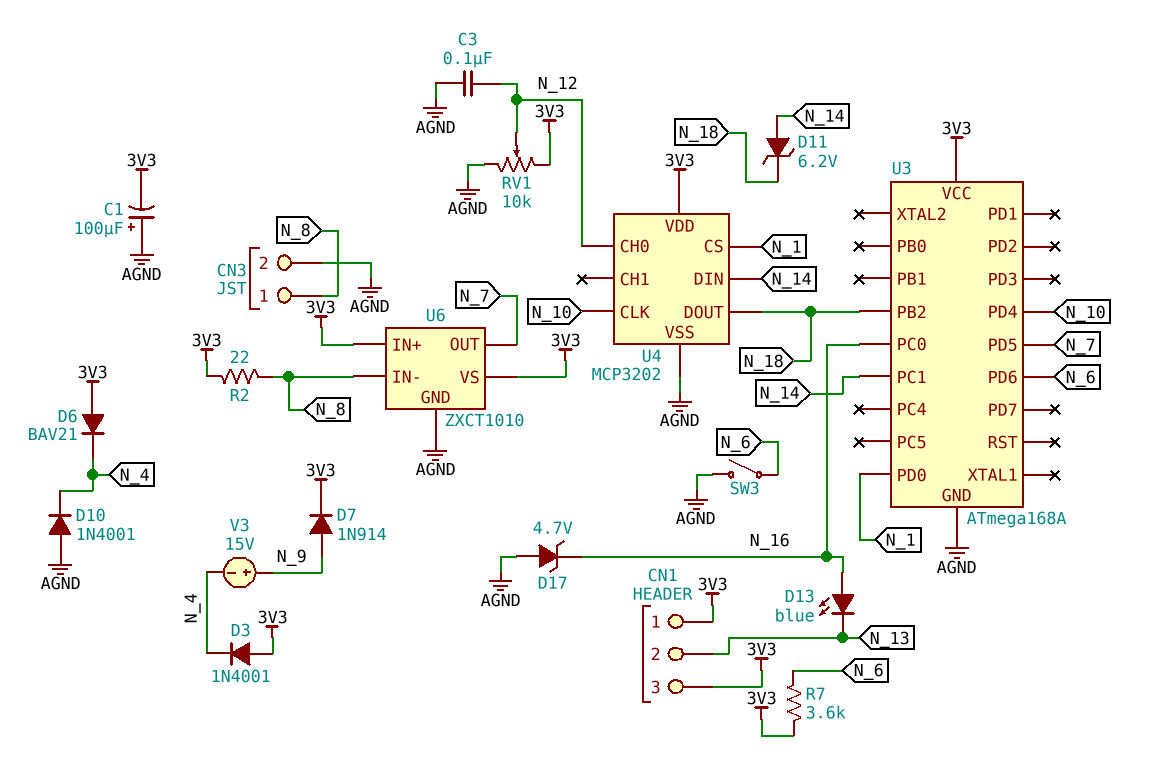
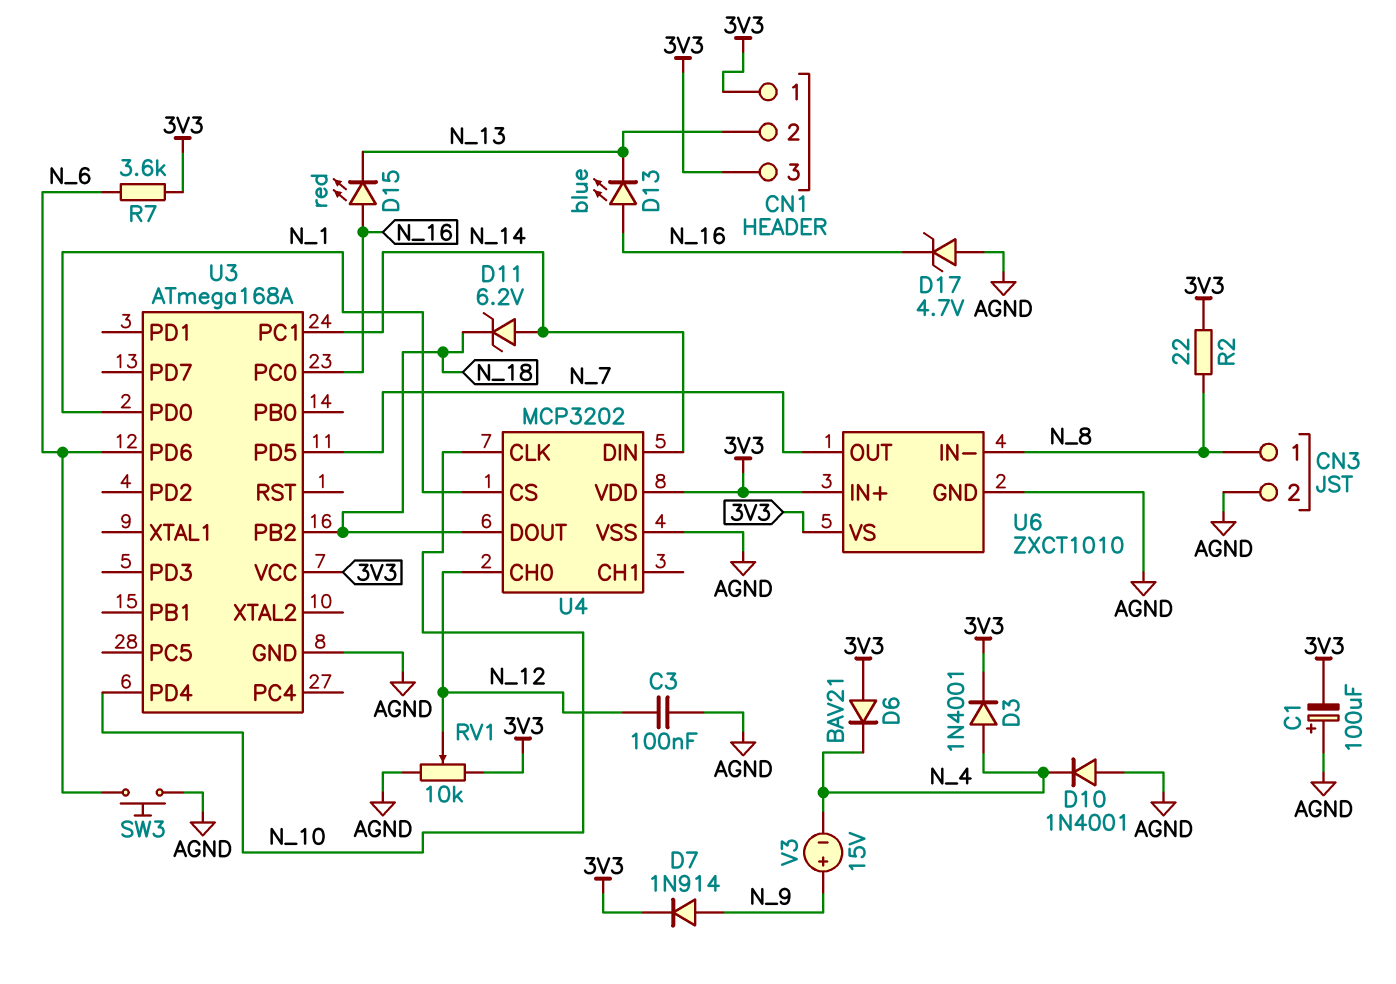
D3: diode 1N4001 (A 3V3, K N_4) -> diode 1N4001 (A N_4, K 3V3)
D15: none -> LED red (A N_16, K N_13)
SW3: switch (AGND, N_6) -> button (AGND, N_6)

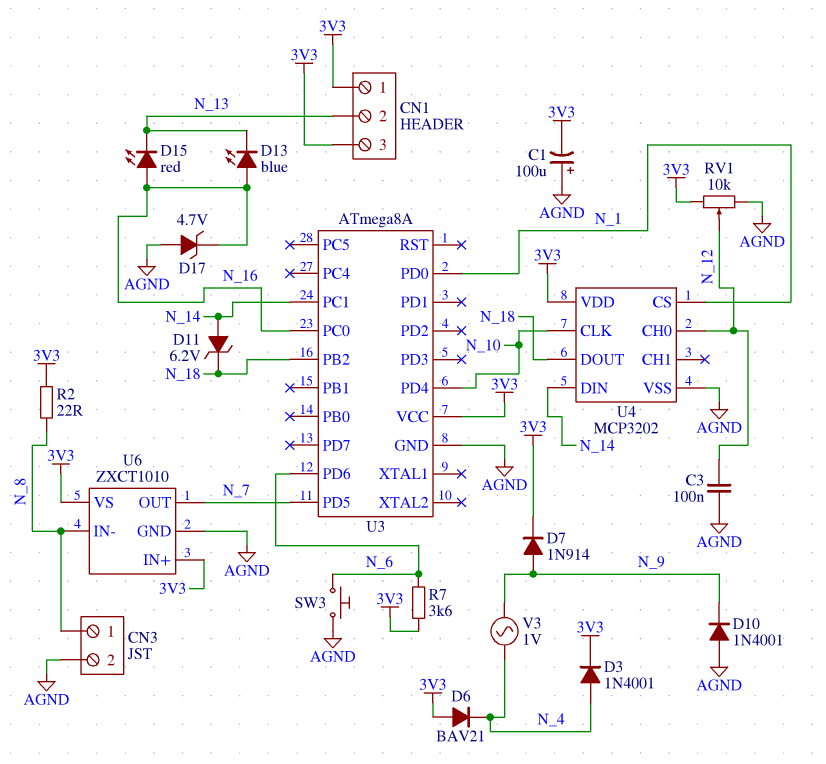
D10: diode 1N4001 (A AGND, K N_4) -> diode 1N4001 (A AGND, K N_9)
U3: ATmega168A -> ATmega8A
V3: 15V (plus N_9, minus N_4) -> AC 1V (N_4, N_9)

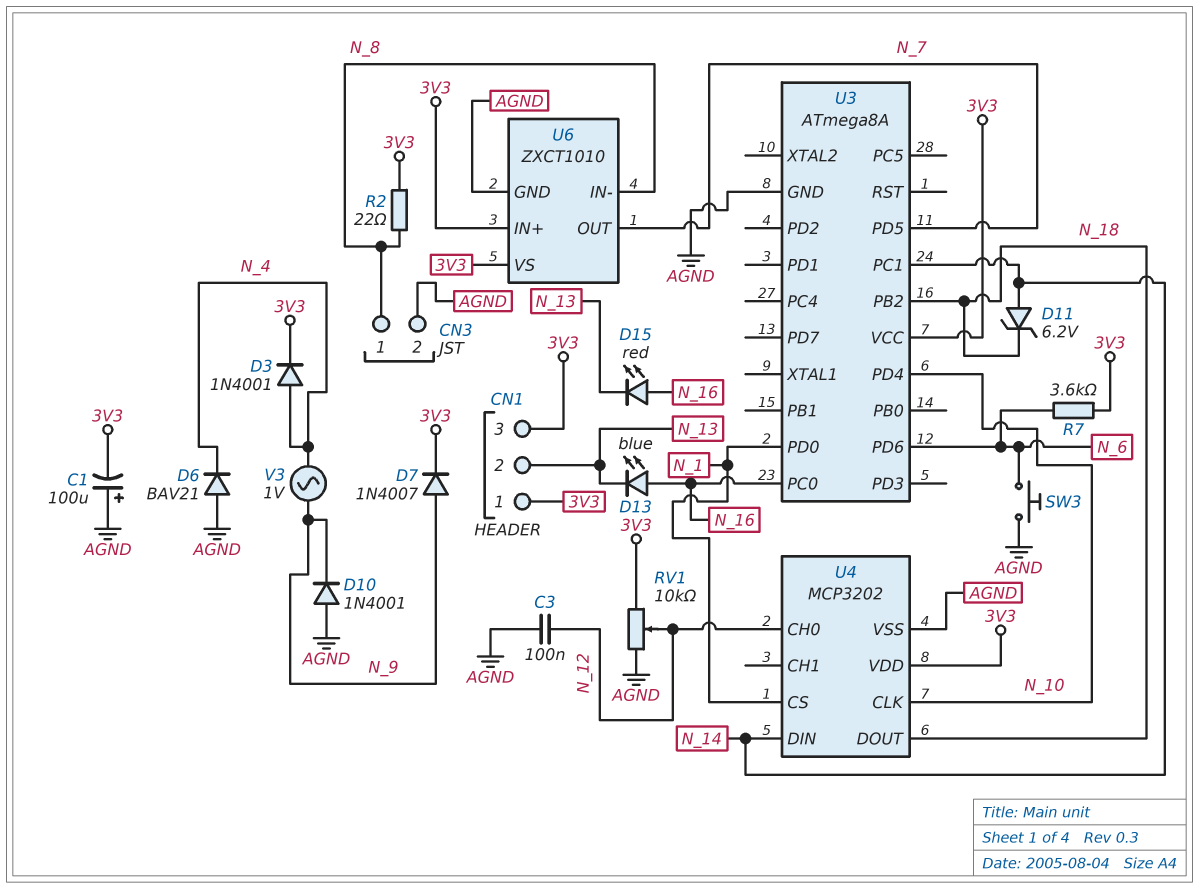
D6: diode BAV21 (A 3V3, K N_4) -> diode BAV21 (A AGND, K N_4)
D7: diode 1N914 (A N_9, K 3V3) -> diode 1N4007 (A N_9, K 3V3)
D17: zener 4.7V (A AGND, K N_16) -> none

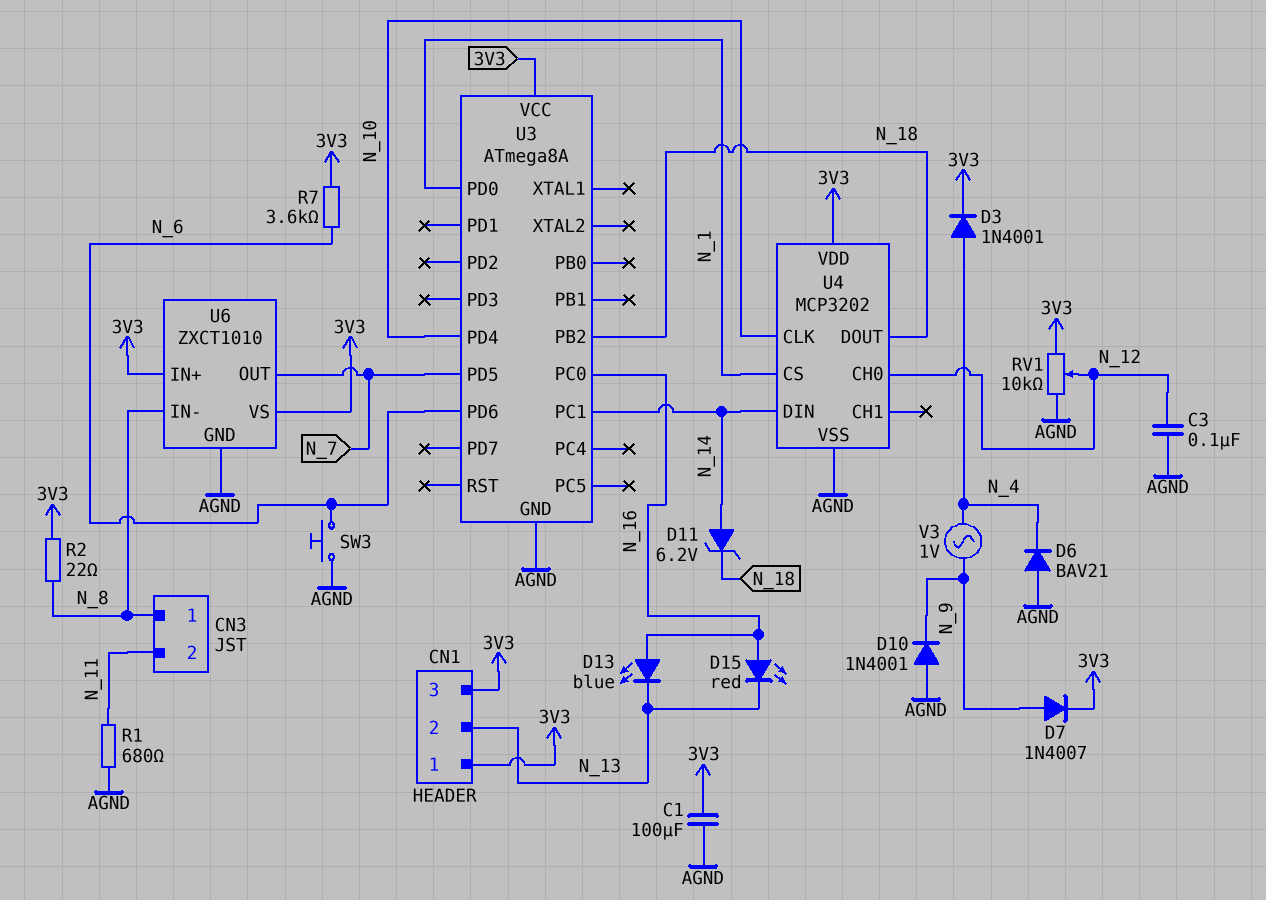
C1: 100uF (plus AGND, minus 3V3) -> 100uF (3V3, AGND)
CN3 pin 2: AGND -> N_11
R1: none -> 680 (AGND, N_11)

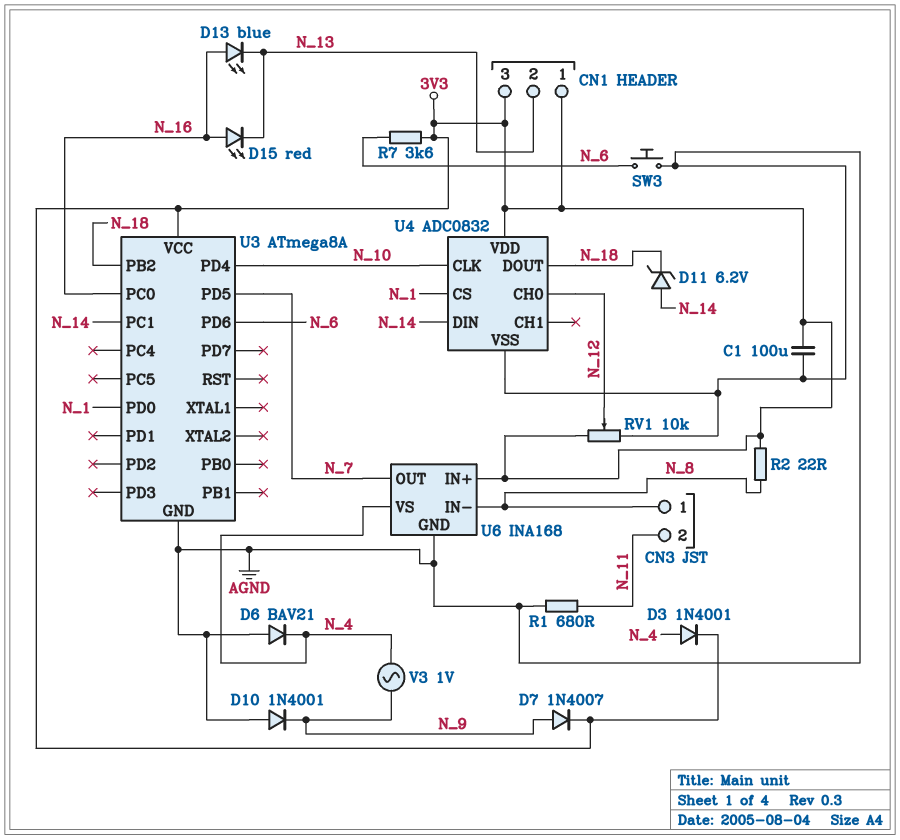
C3: 100nF (AGND, N_12) -> none
U4: MCP3202 -> ADC0832
U6: ZXCT1010 -> INA168
U6 pin VS: 3V3 -> N_4

